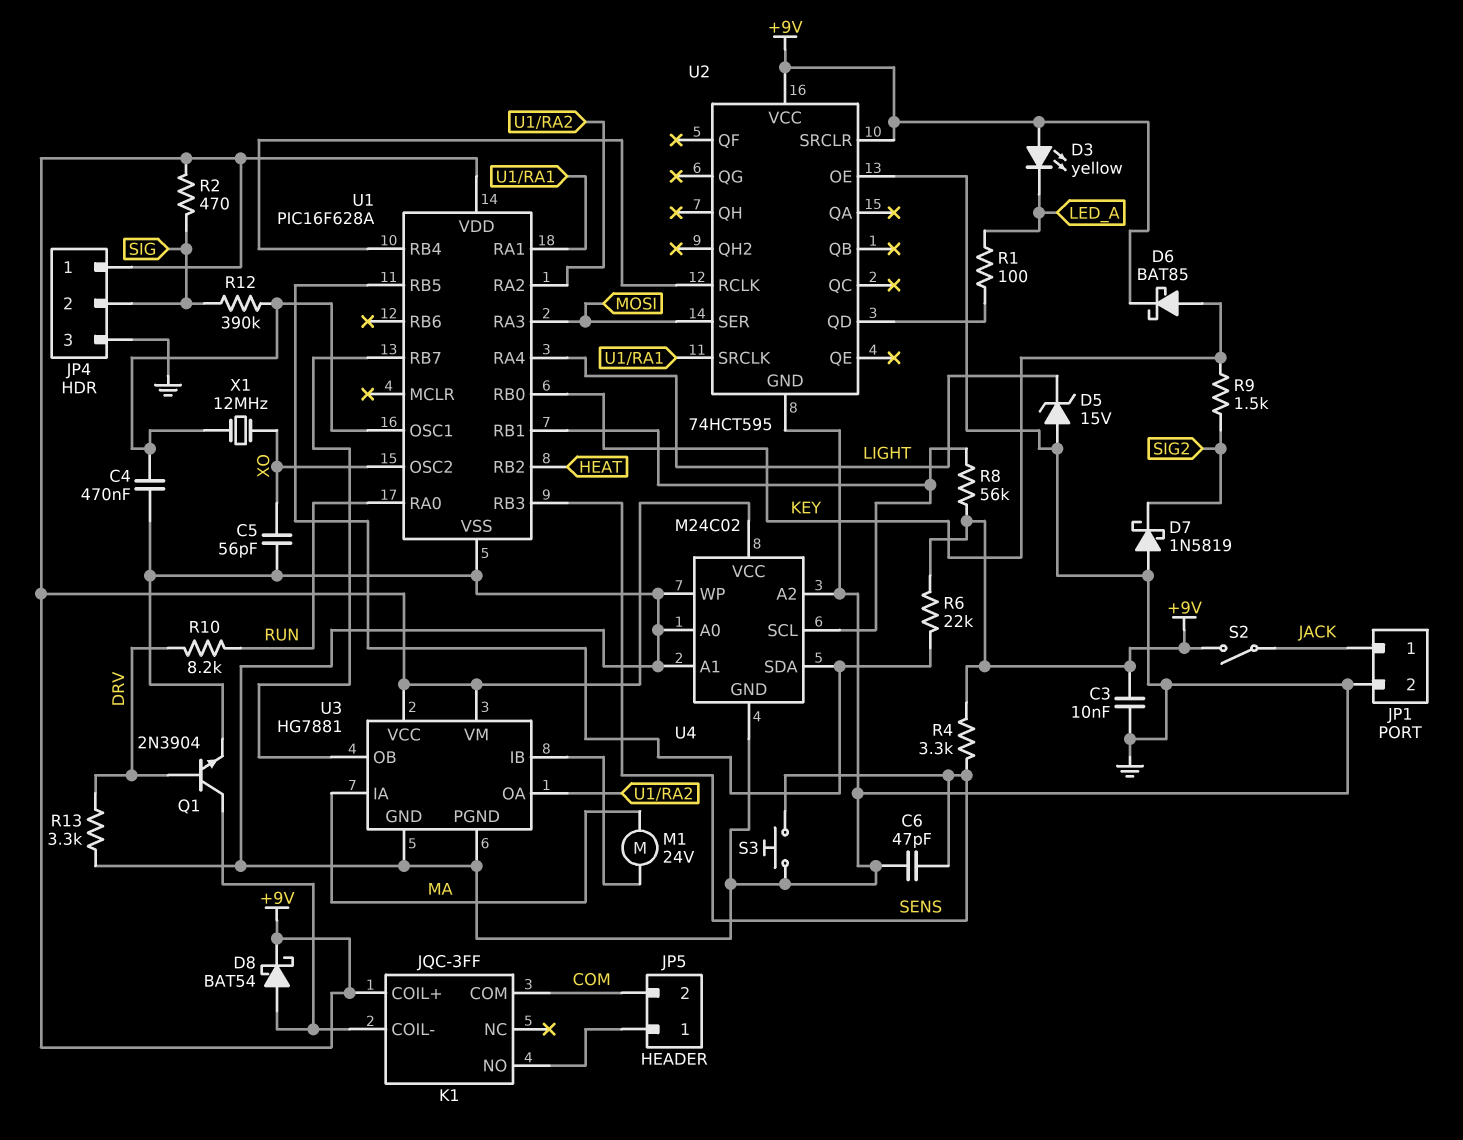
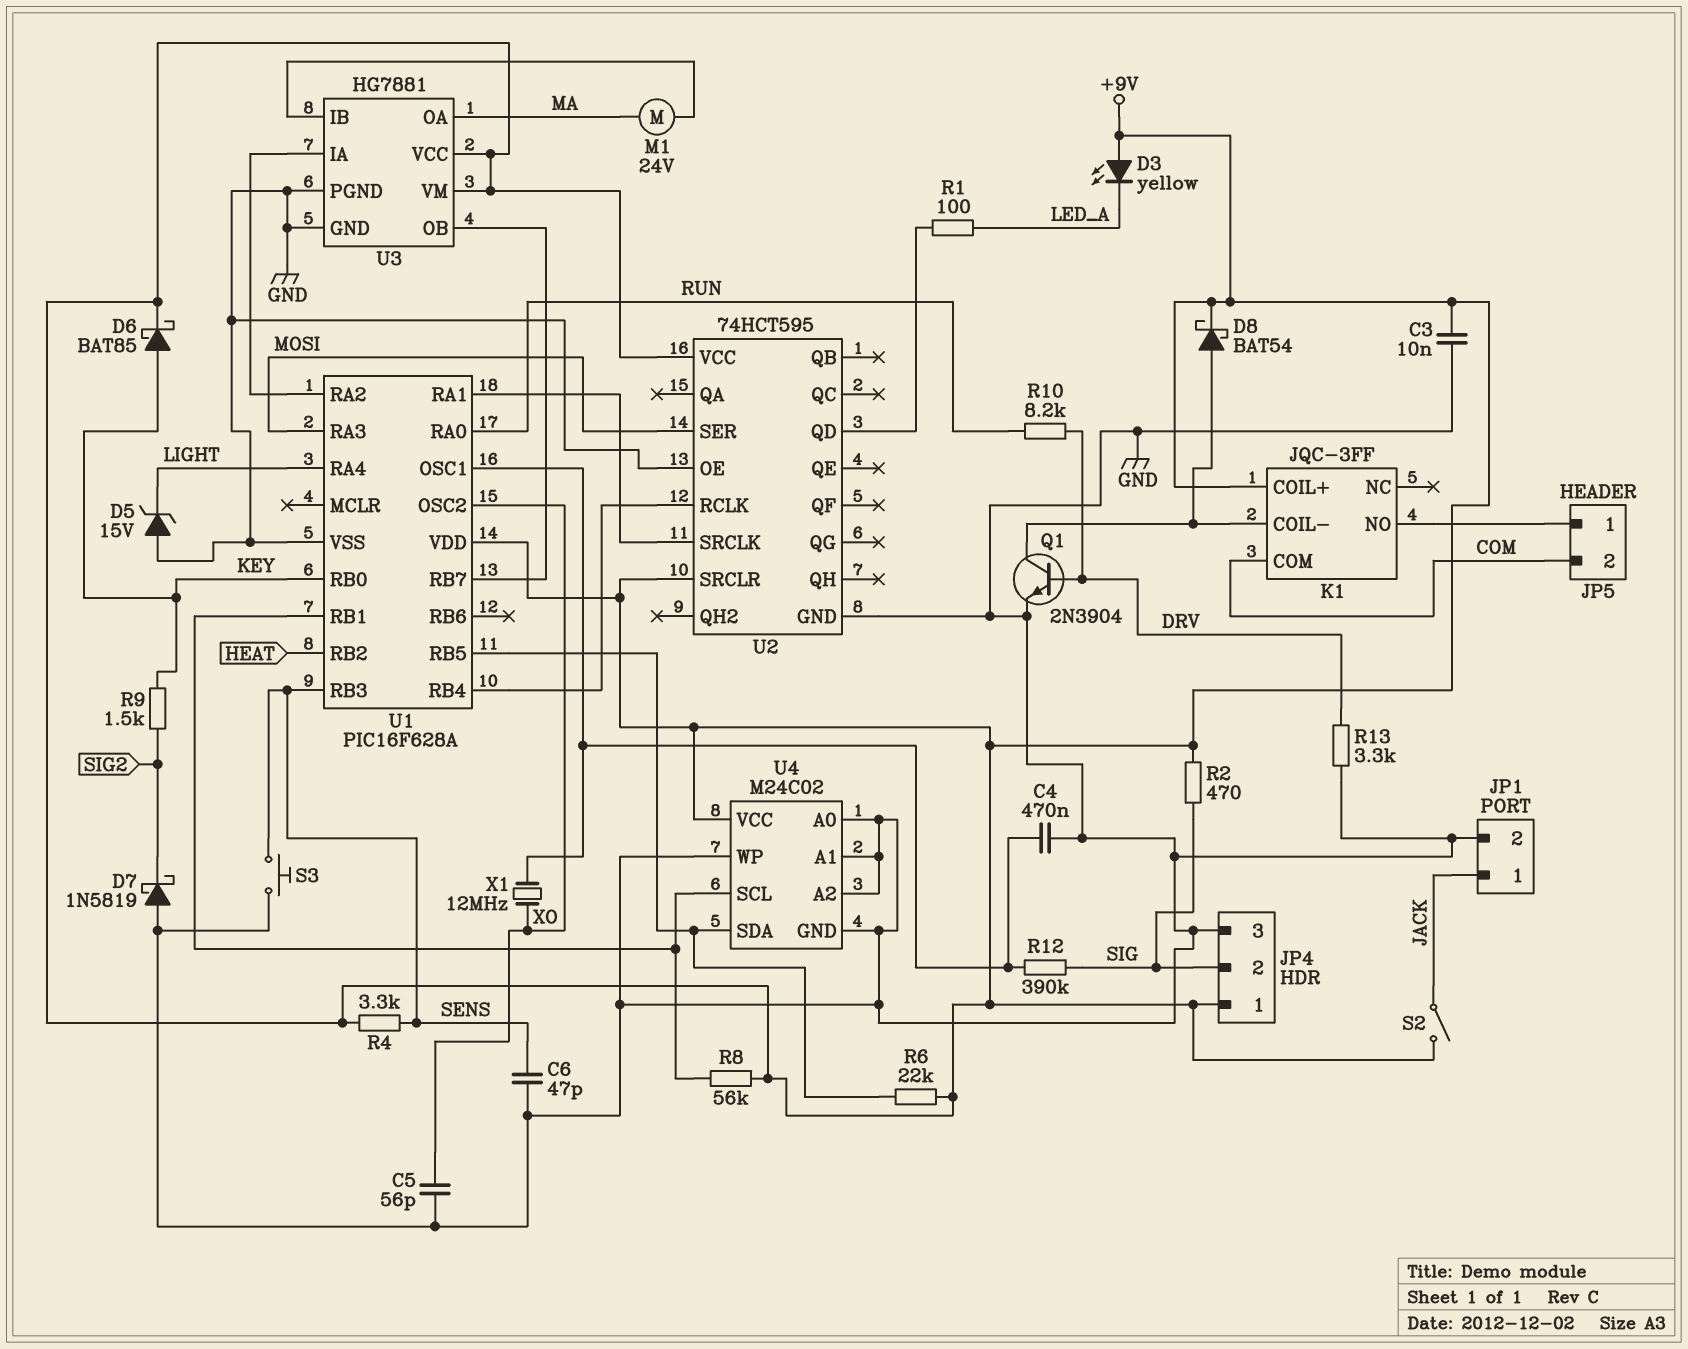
U3 pin IA: MA -> U1/RA2
U3 pin OA: U1/RA2 -> MA

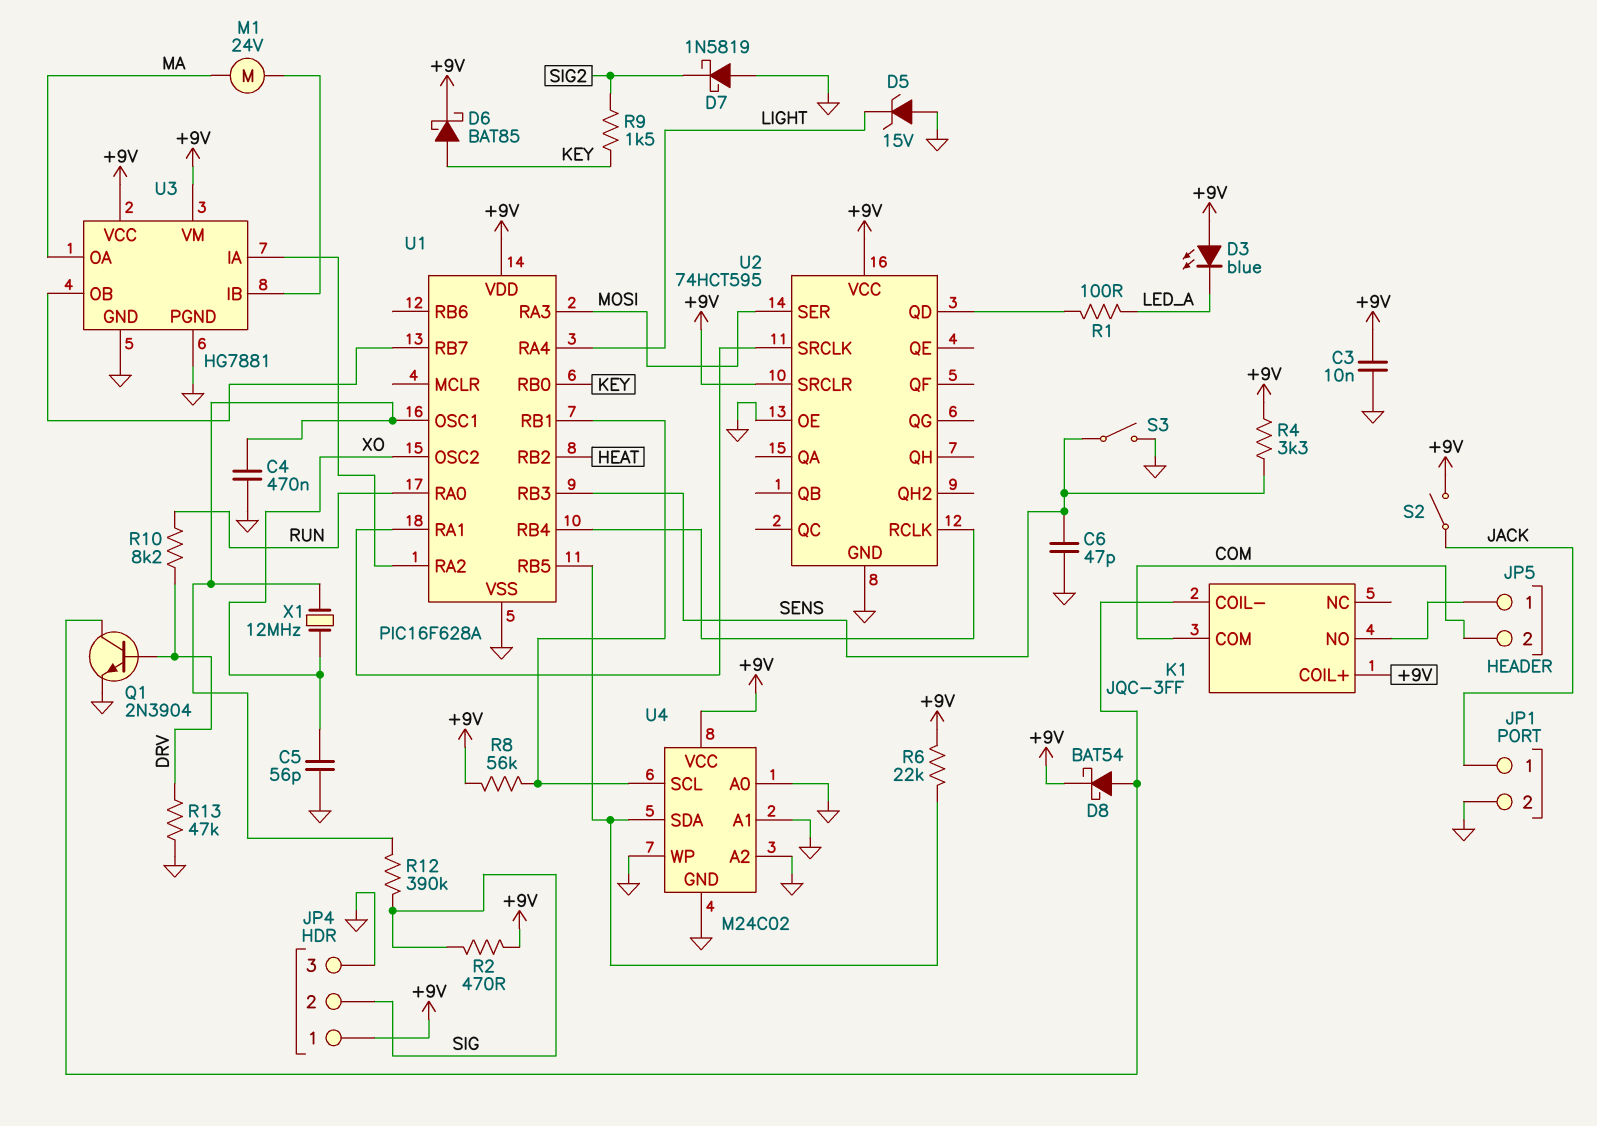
D3: LED yellow (A +9V, K LED_A) -> LED blue (A +9V, K LED_A)
R13: 3.3k (DRV, GND) -> 47k (DRV, GND)
S3: button (GND, SENS) -> switch (GND, SENS)

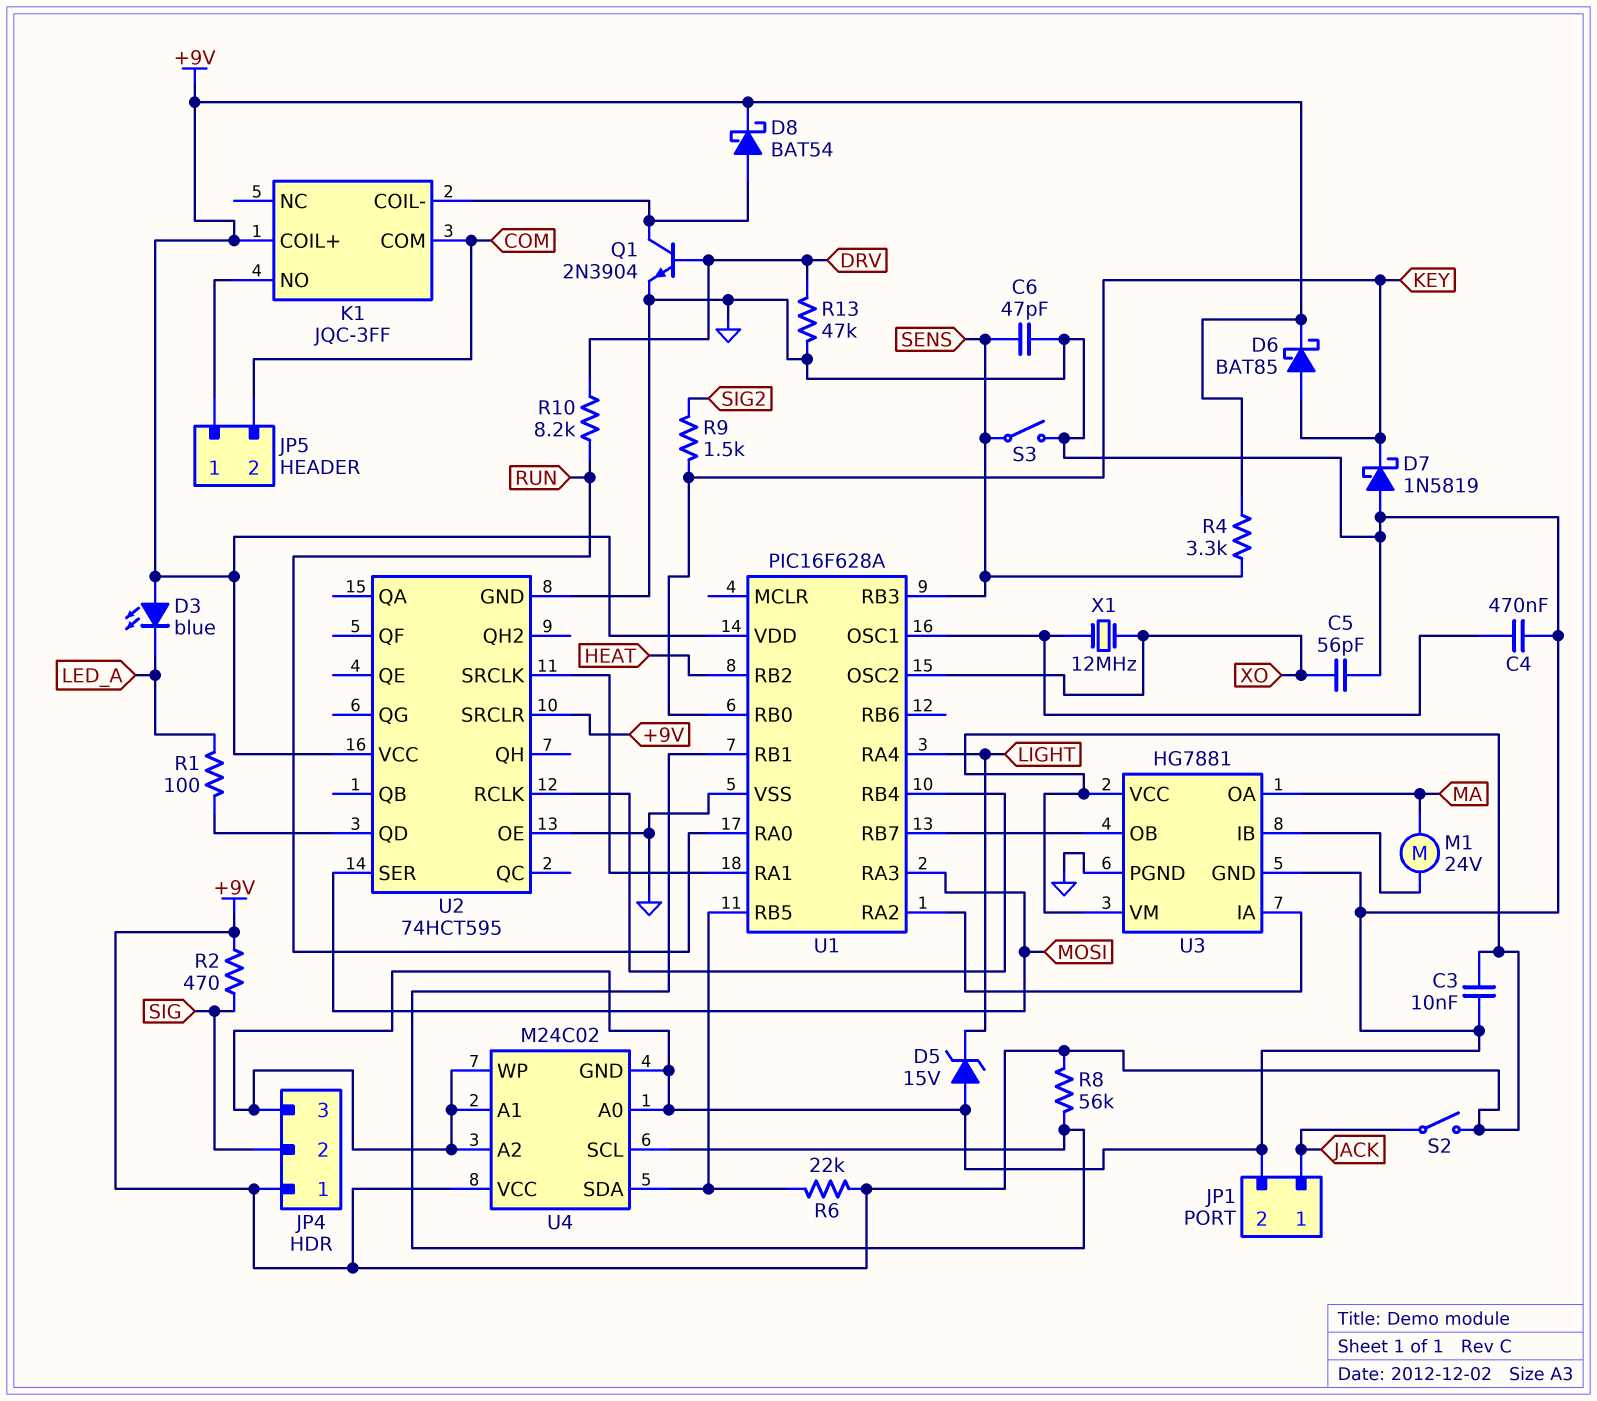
D7: schottky 1N5819 (A GND, K SIG2) -> schottky 1N5819 (A GND, K KEY)
R12: 390k (SIG, U1/OSC1) -> none

